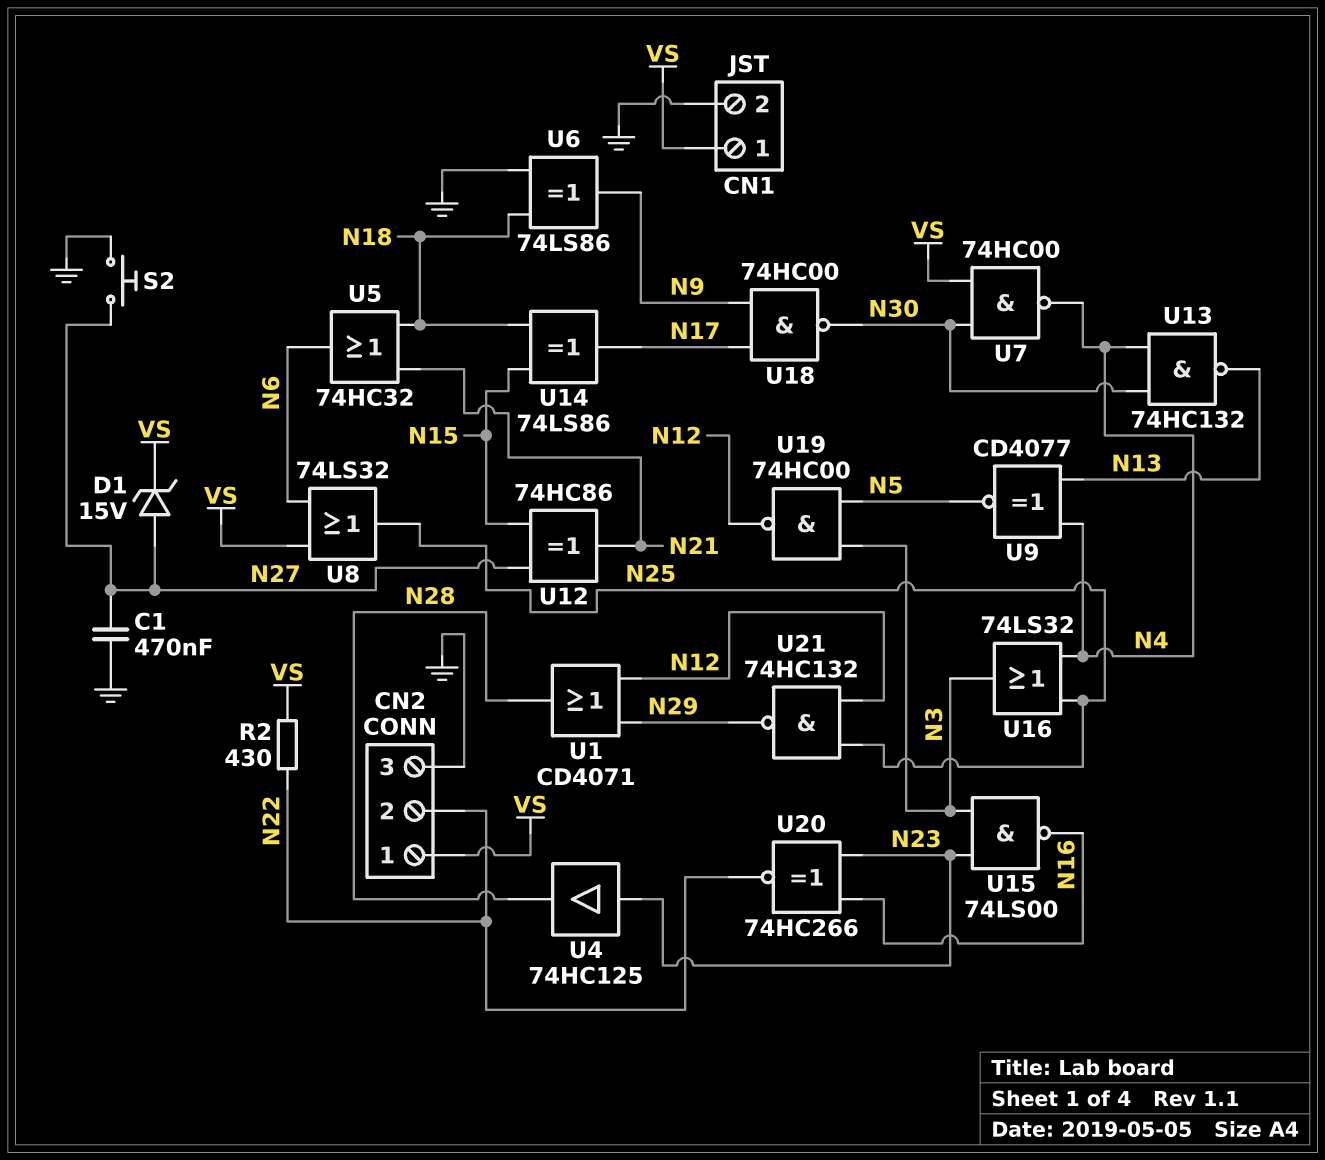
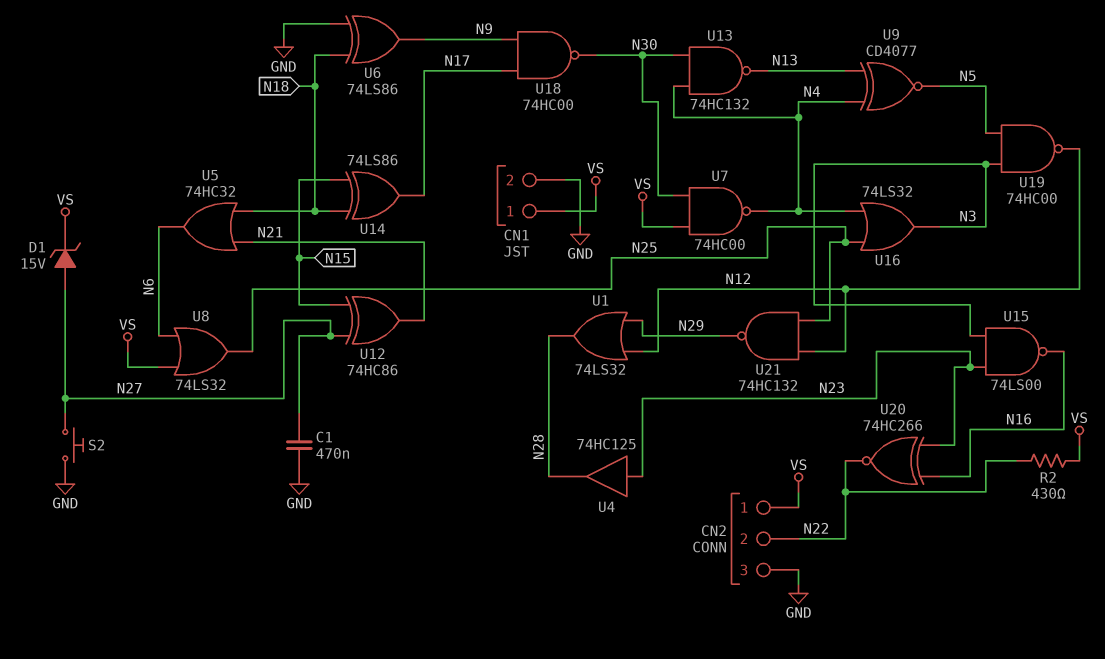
U1: OR CD4071 (in N12, in N29, out N28) -> OR 74LS32 (in N12, in N29, out N28)

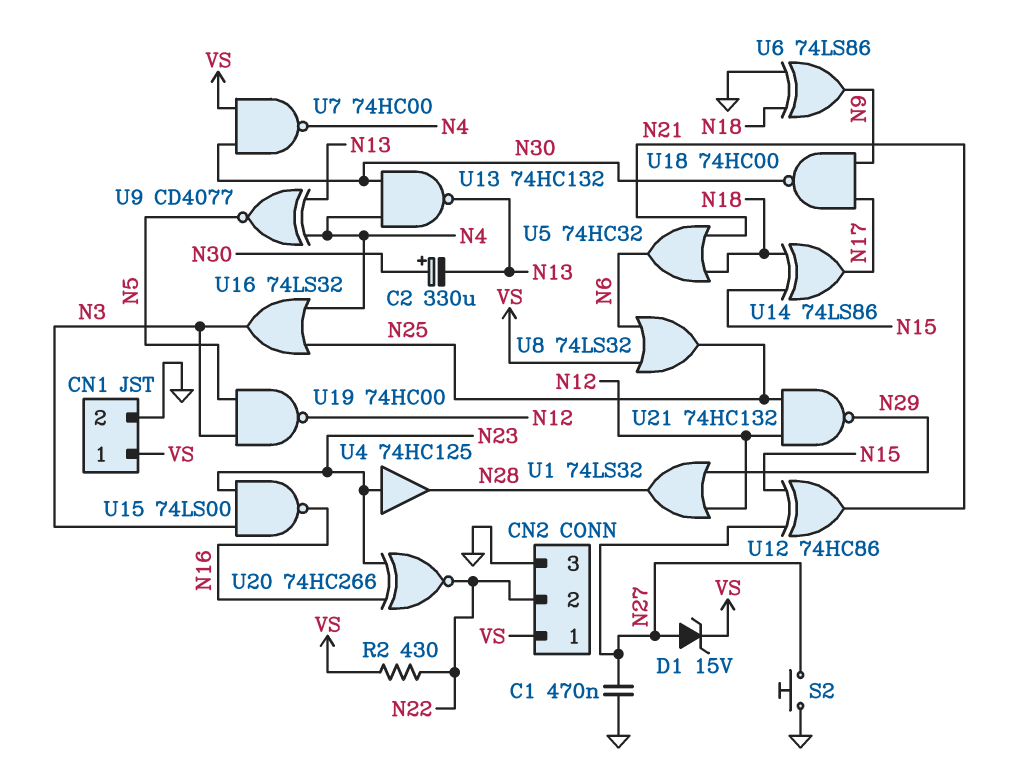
C2: none -> 330uF (plus N30, minus N13)

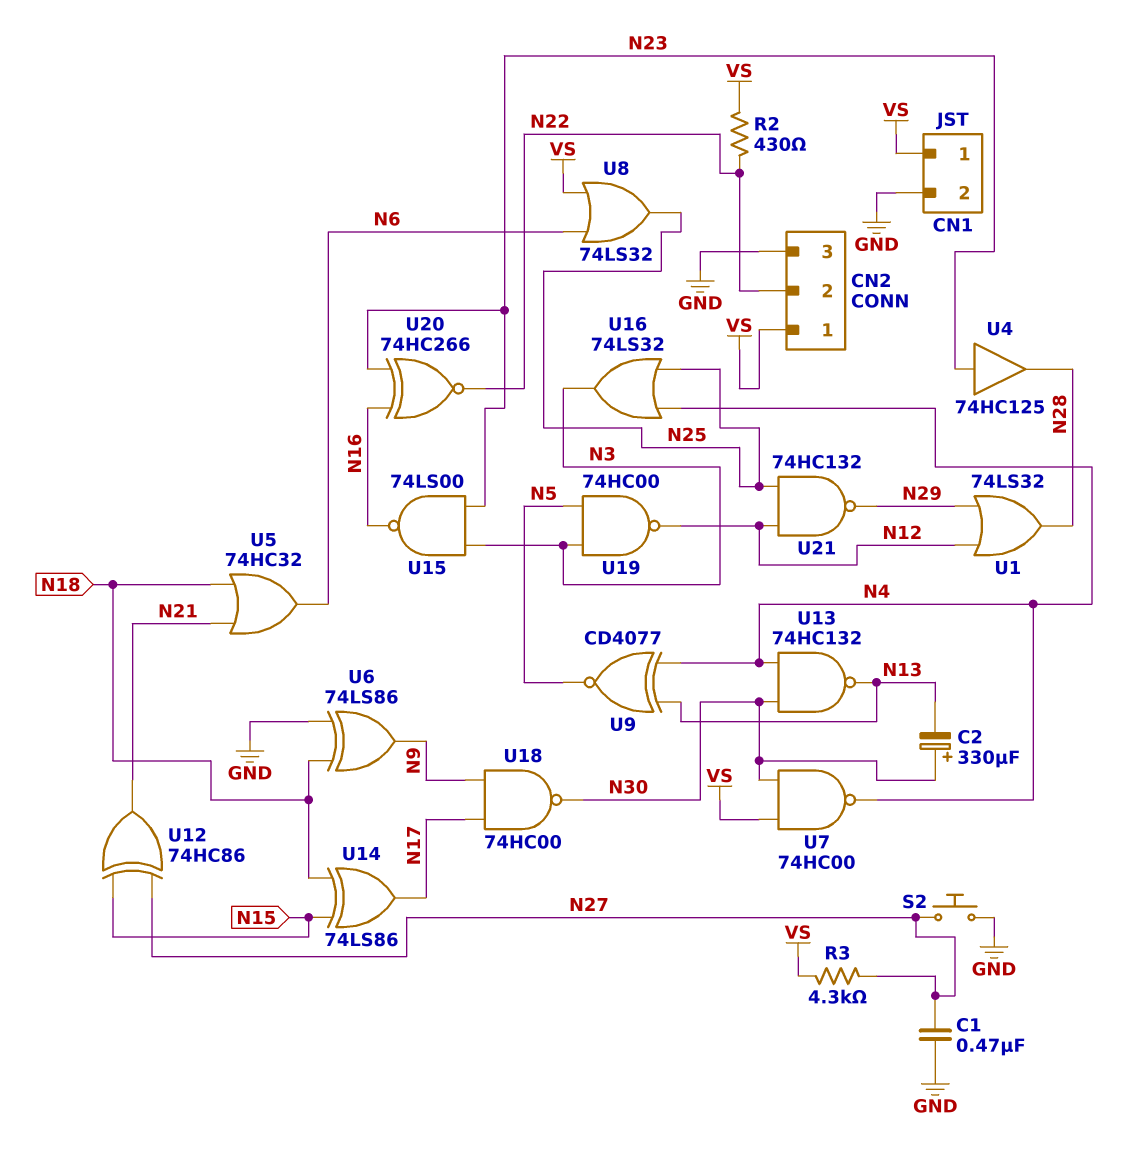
D1: zener 15V (A N27, K VS) -> none
R3: none -> 4.3k (N27, VS)

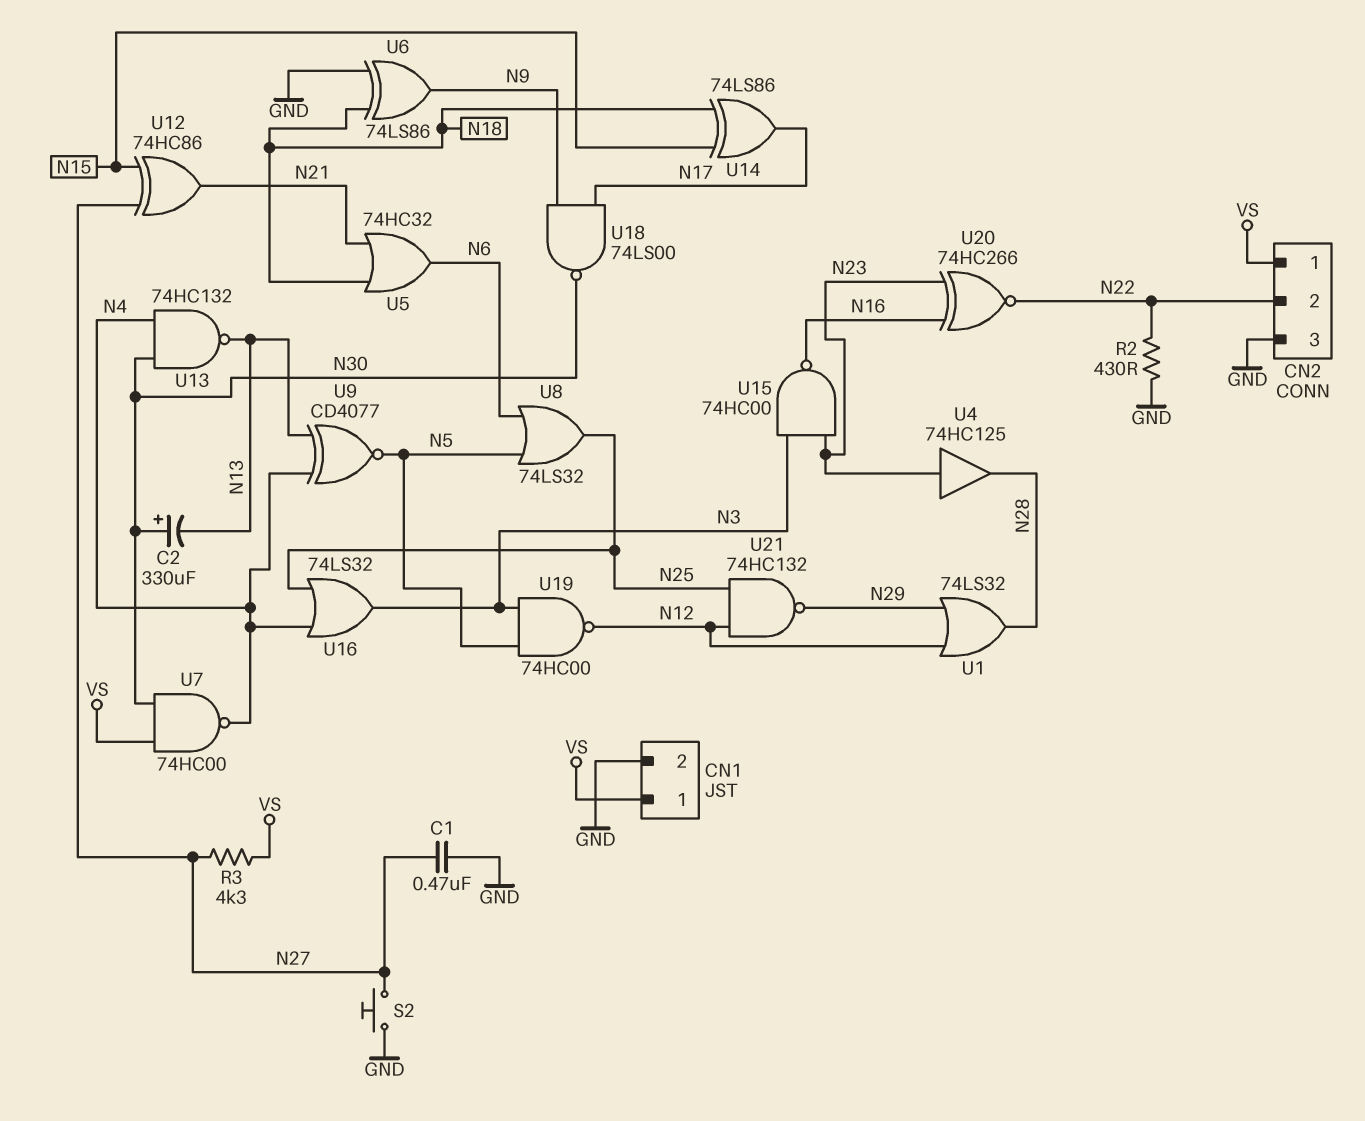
R2: 430 (N22, VS) -> 430 (GND, N22)
U8: OR 74LS32 (in N6, in VS, out N25) -> OR 74LS32 (in N5, in N6, out N25)
U15: NAND 74LS00 (in N3, in N23, out N16) -> NAND 74HC00 (in N3, in N23, out N16)
U18: NAND 74HC00 (in N9, in N17, out N30) -> NAND 74LS00 (in N9, in N17, out N30)

